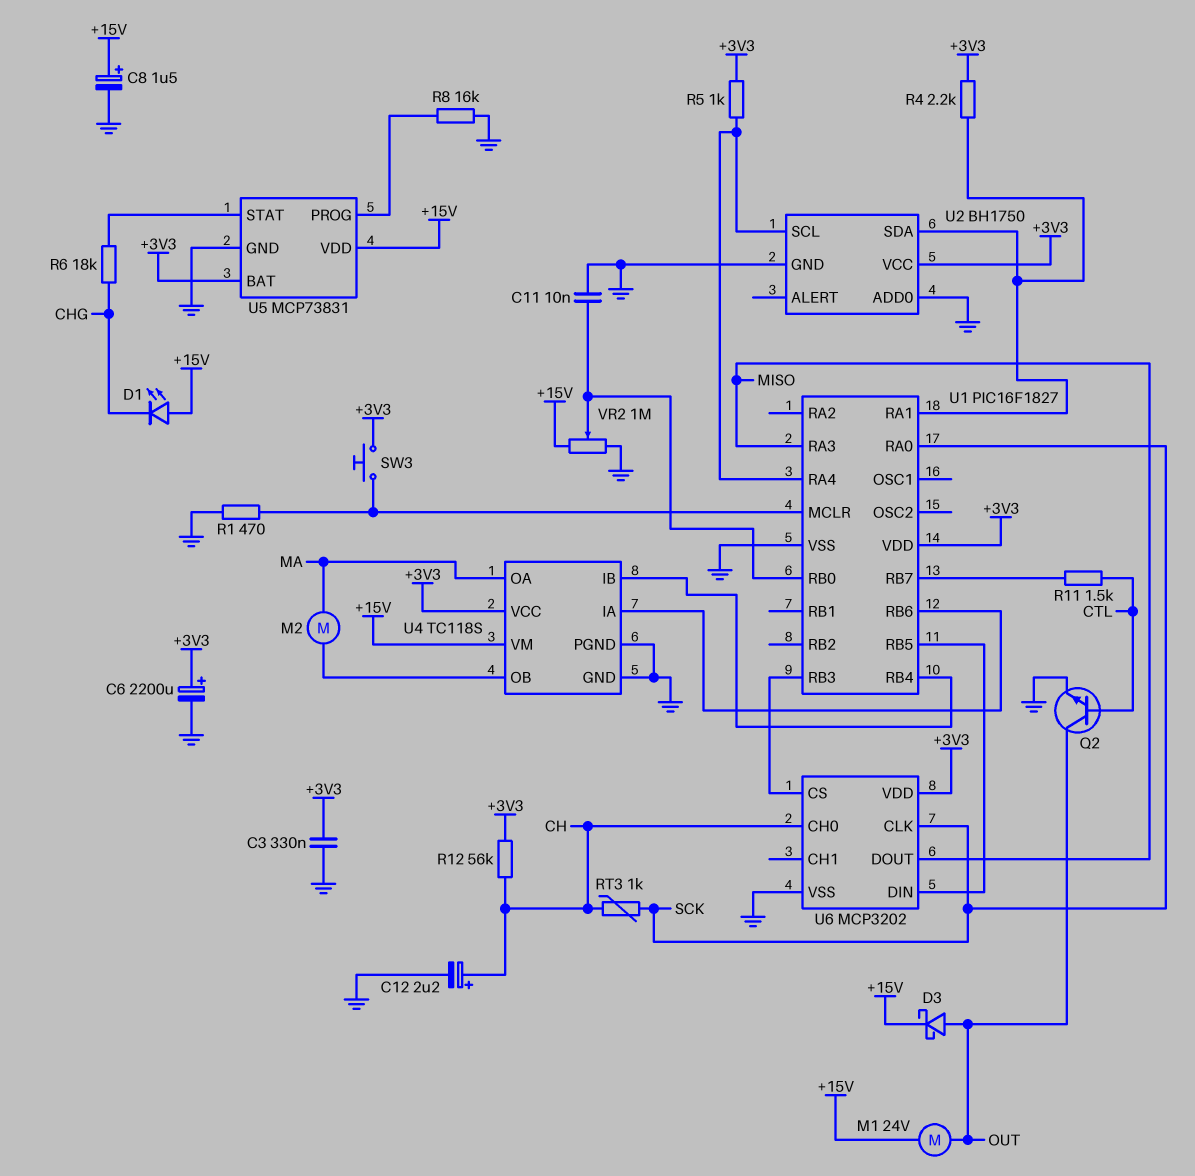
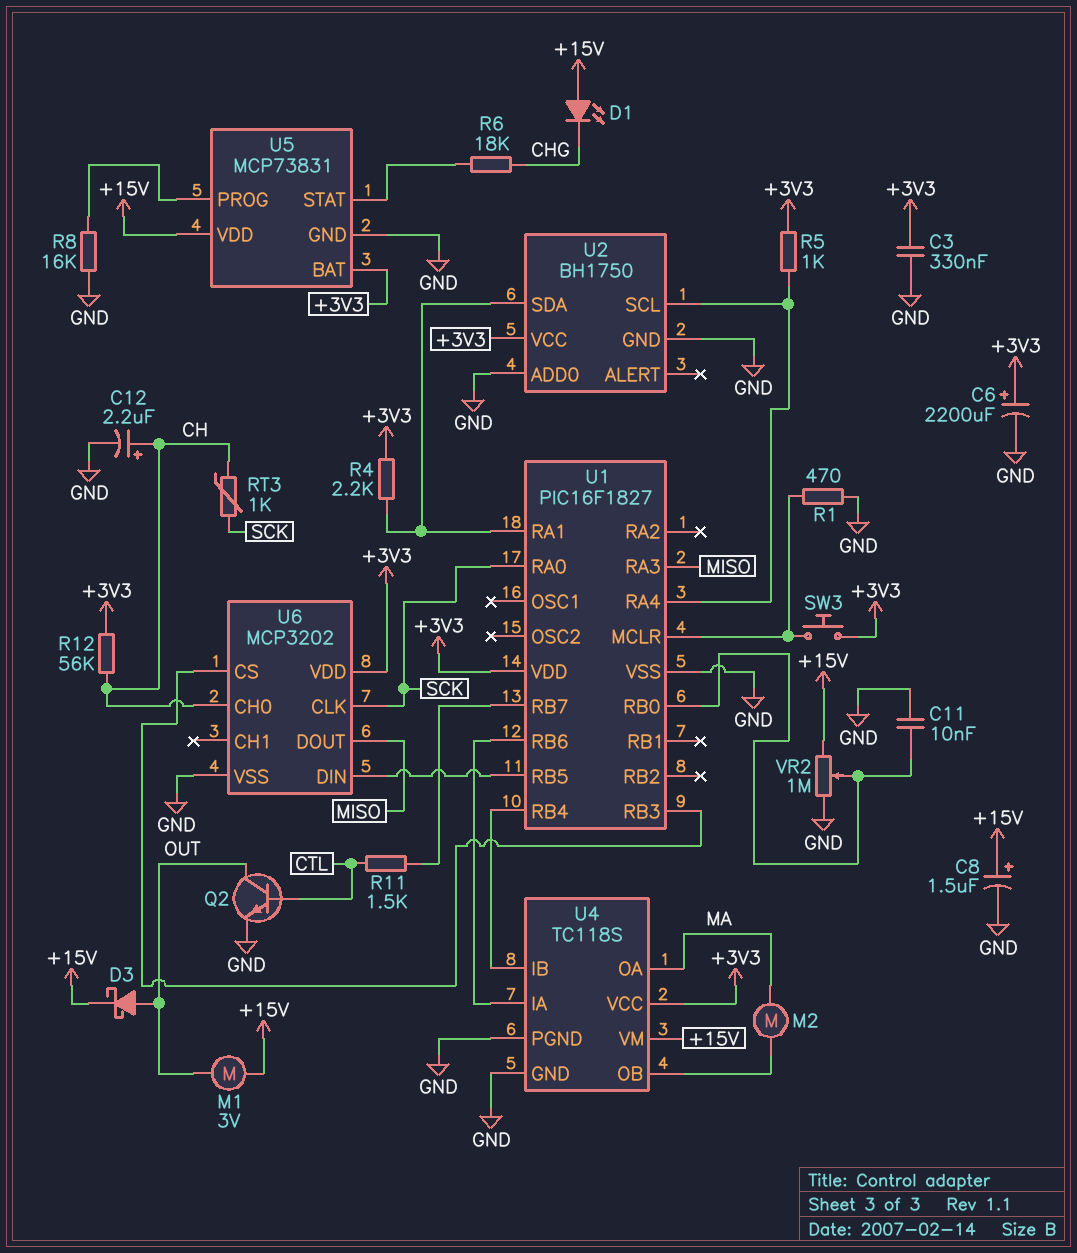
M1: motor 24V (+15V, OUT) -> motor 3V (+15V, OUT)

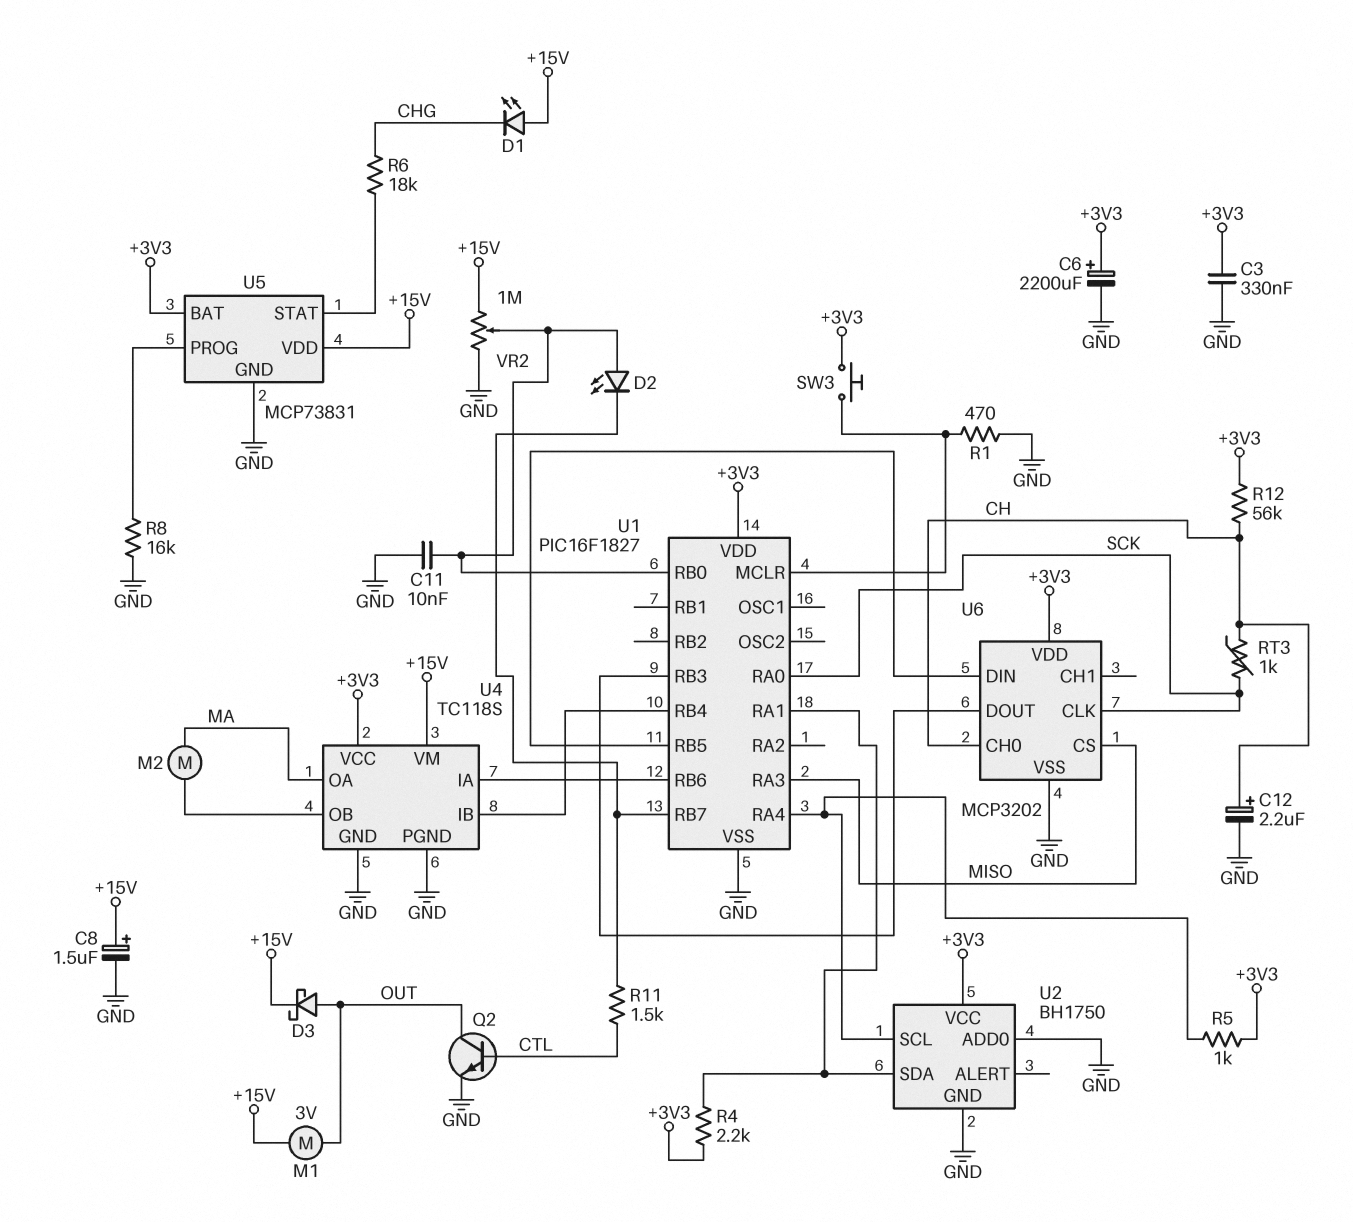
D2: none -> LED (A U1/RB0, K U1/RB7)
U6 pin CS: U1/RB3 -> MISO
U6 pin DOUT: MISO -> U1/RB3

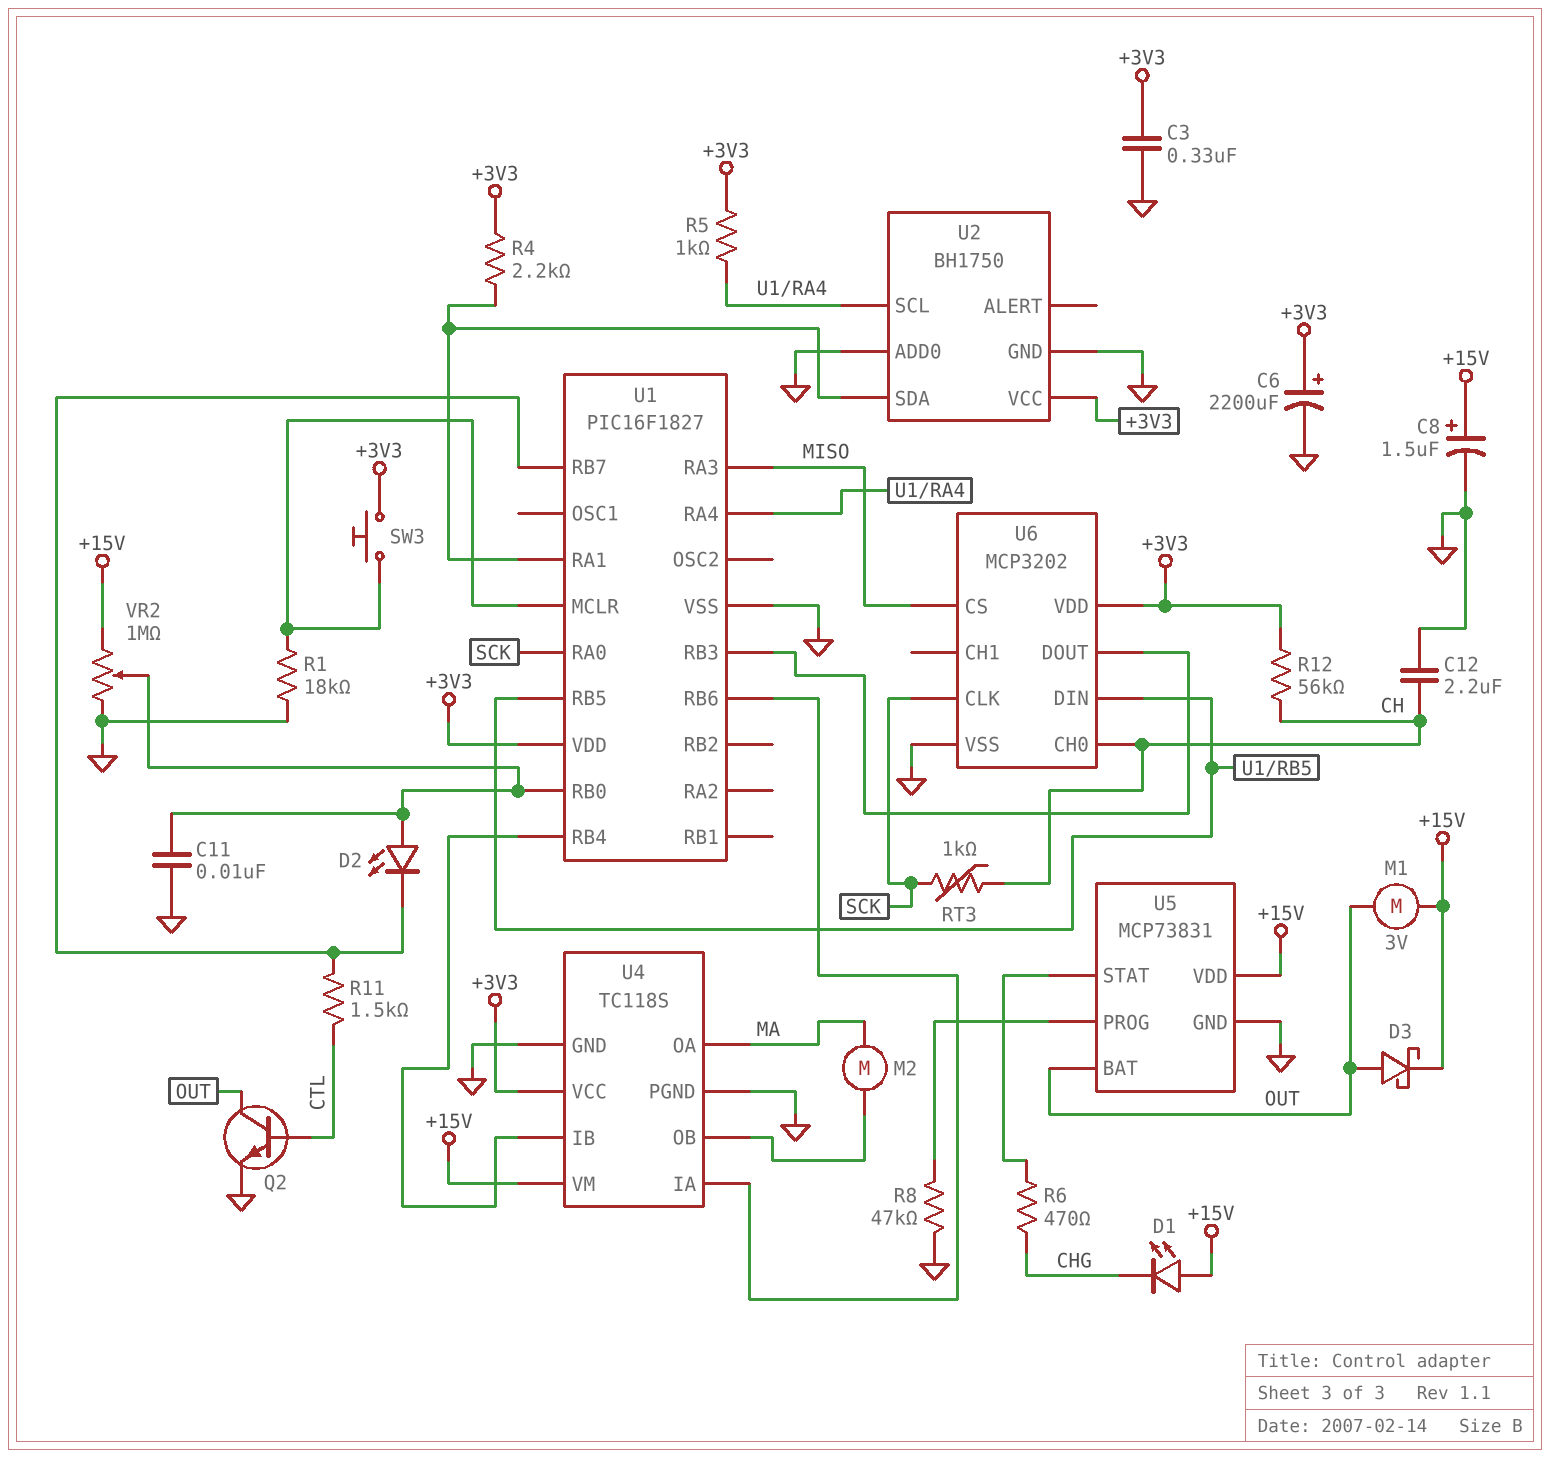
C12: 2.2uF (plus CH, minus GND) -> 2.2uF (CH, GND)
R1: 470 (GND, U1/MCLR) -> 18k (GND, U1/MCLR)
R6: 18k (CHG, U5/STAT) -> 470 (CHG, U5/STAT)
R8: 16k (GND, U5/PROG) -> 47k (GND, U5/PROG)
U5 pin BAT: +3V3 -> OUT

